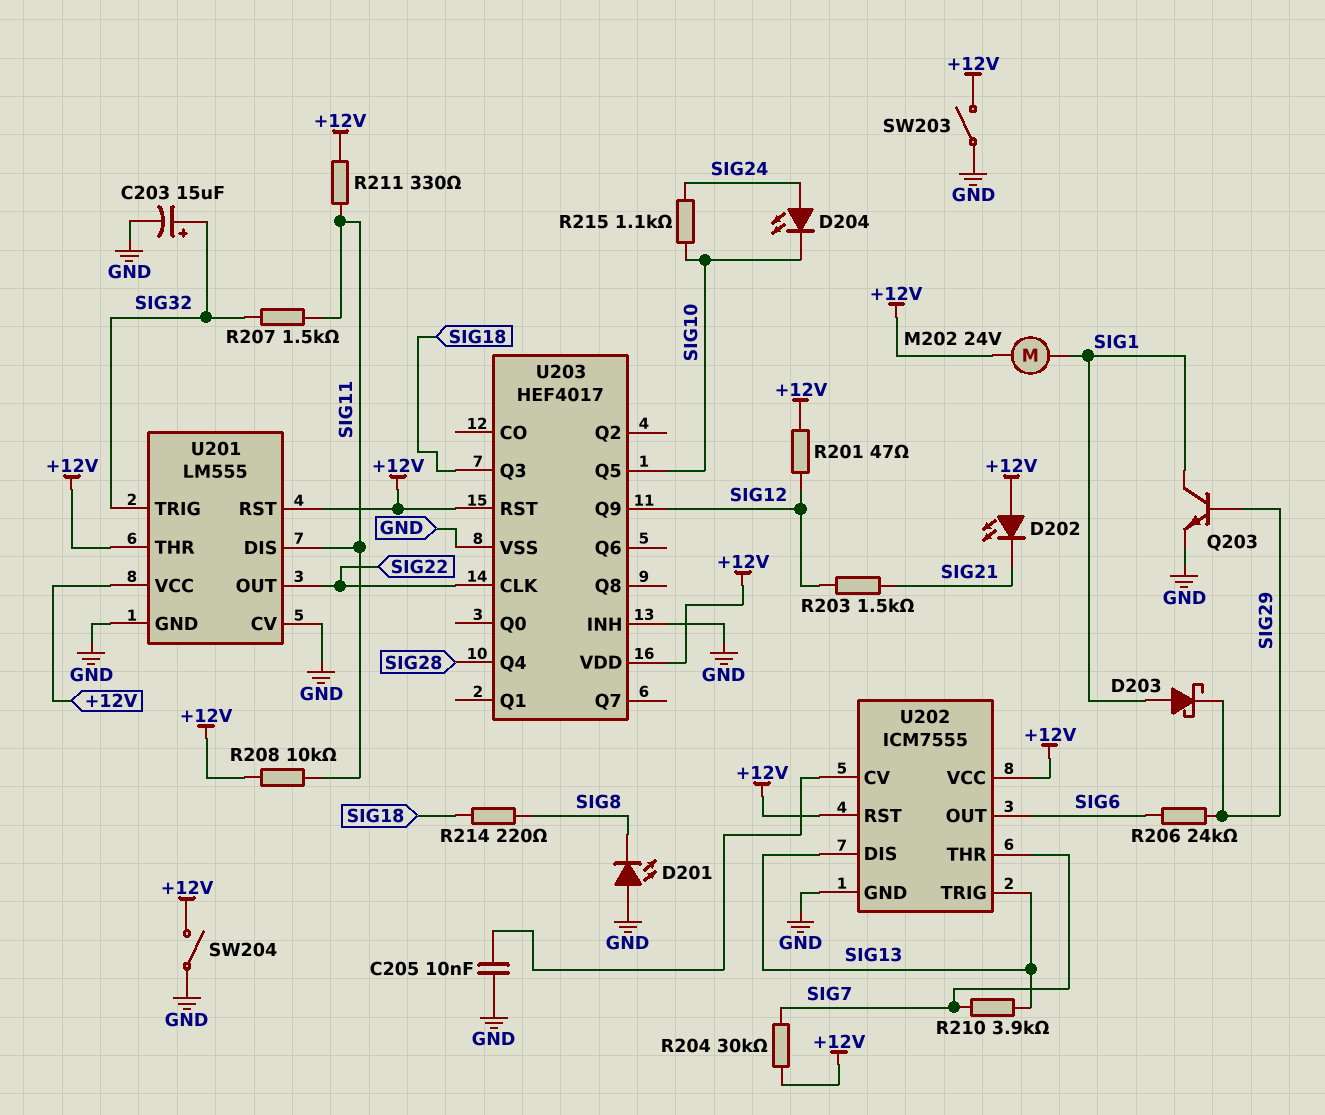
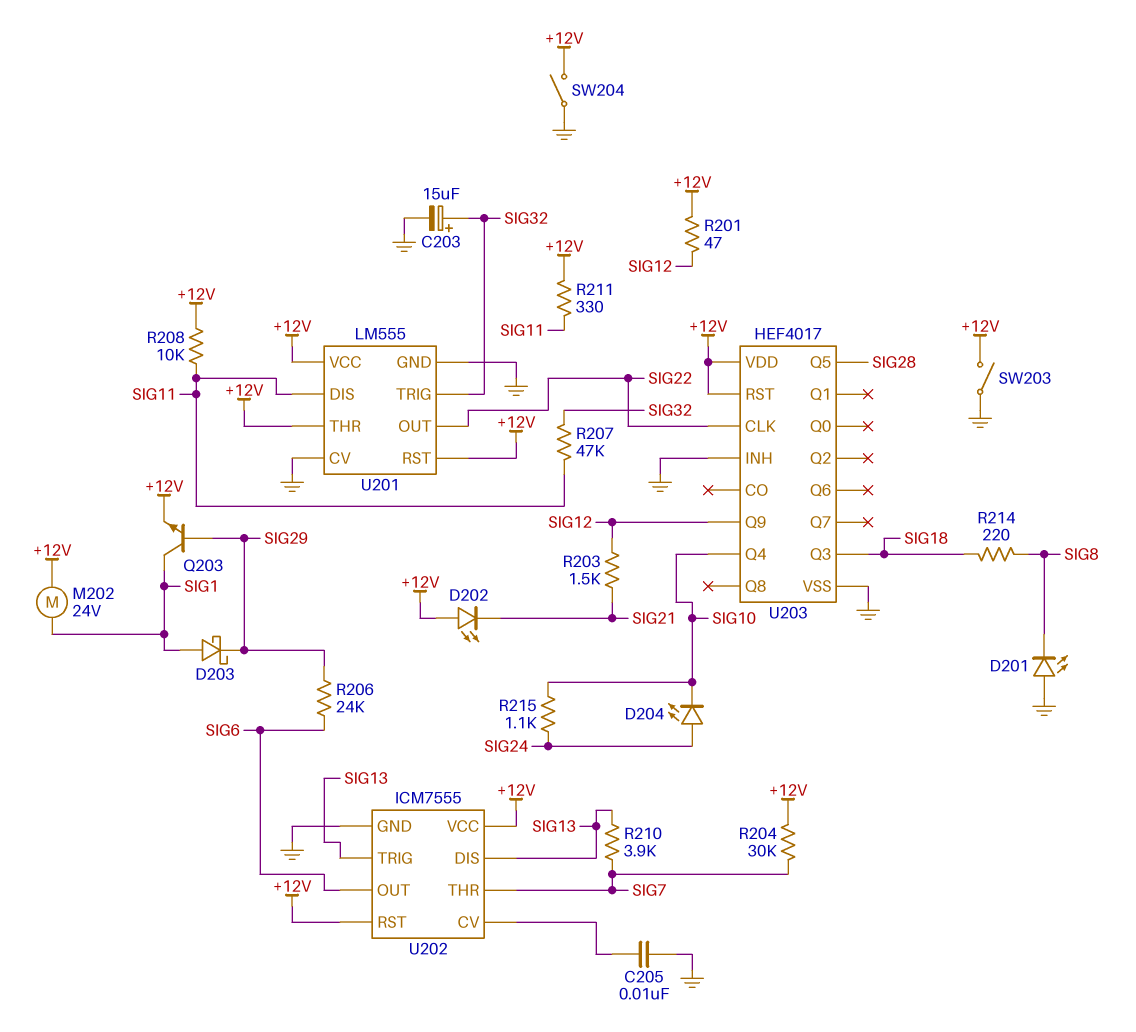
Q203: NPN (B SIG29, C SIG1, E GND) -> NPN (B SIG29, C SIG1, E +12V)
R207: 1.5k (SIG11, SIG32) -> 47k (SIG11, SIG32)
U203 pin Q4: SIG28 -> SIG10
U203 pin Q5: SIG10 -> SIG28

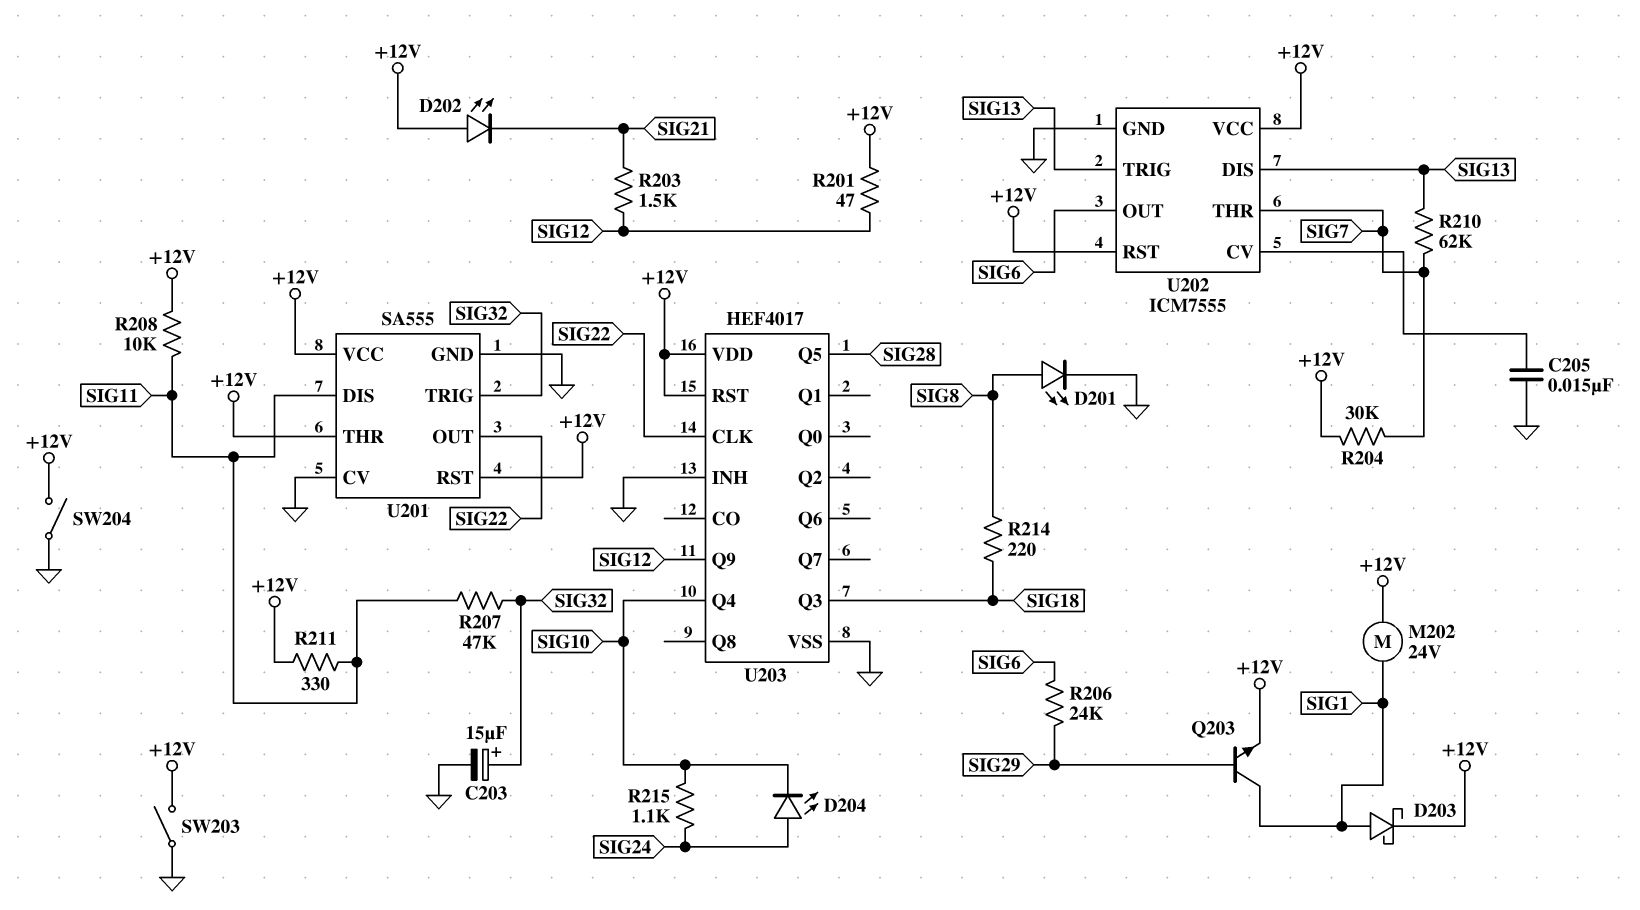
C205: 10nF (GND, U202/CV) -> 15nF (GND, U202/CV)
D201: LED (A GND, K SIG8) -> LED (A SIG8, K GND)
D203: schottky (A SIG1, K SIG29) -> schottky (A SIG1, K +12V)
R210: 3.9k (SIG7, SIG13) -> 62k (SIG7, SIG13)
U201: LM555 -> SA555

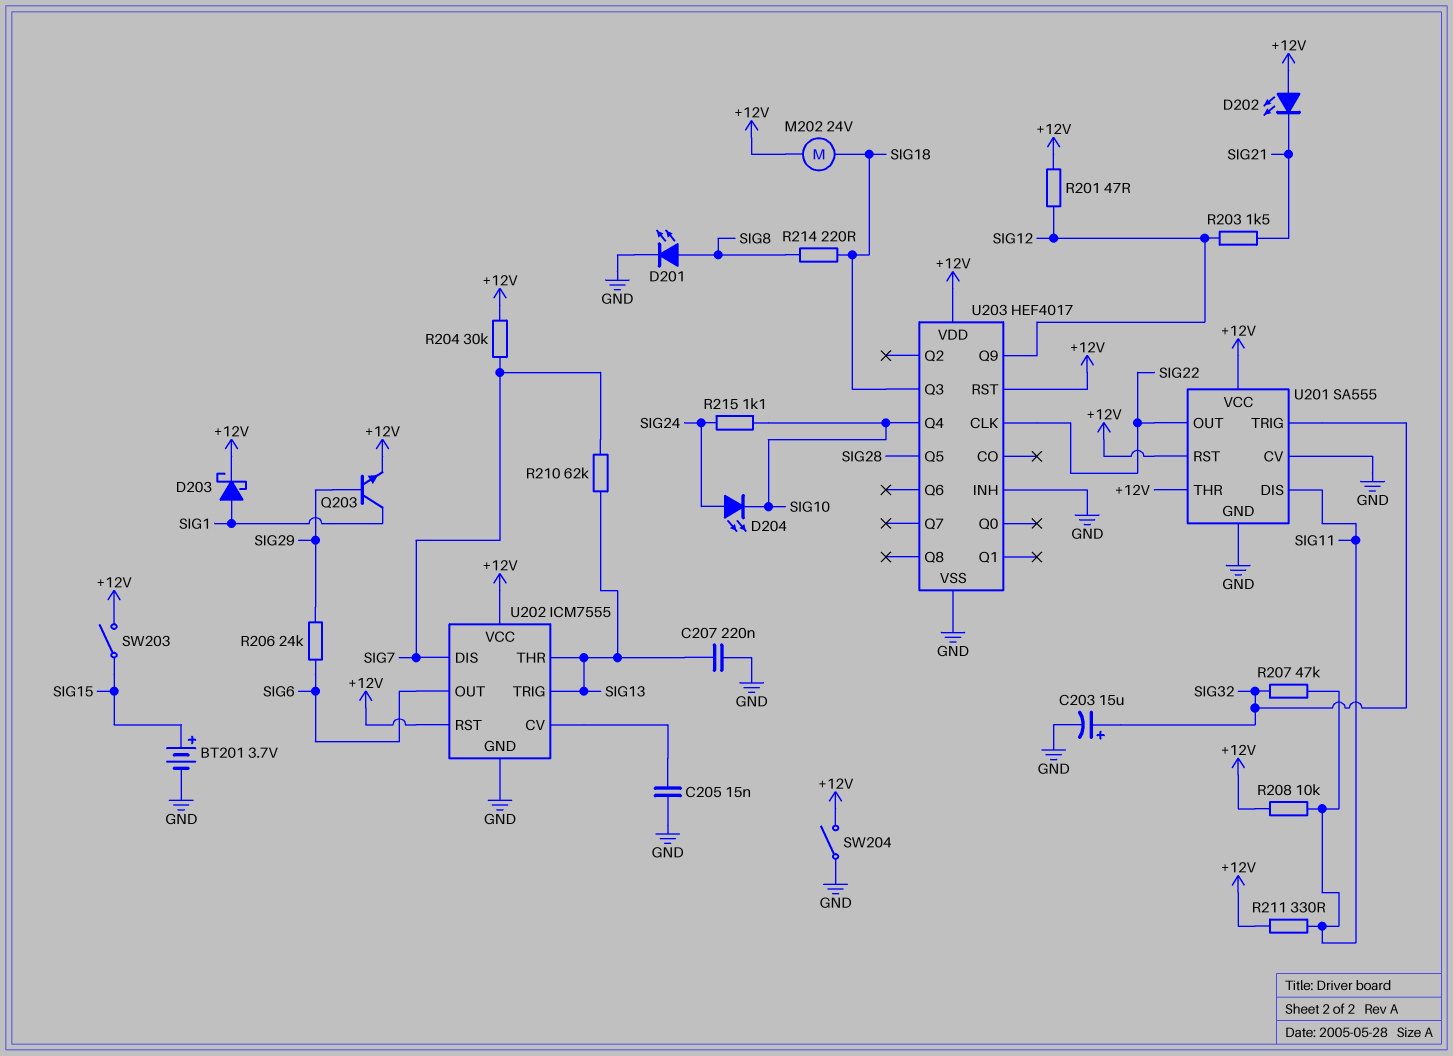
BT201: none -> 3.7V (plus SIG15, minus GND)
C207: none -> 220nF (GND, SIG13)
M202: motor 24V (+12V, SIG1) -> motor 24V (+12V, SIG18)
SW203: switch (+12V, GND) -> switch (+12V, SIG15)
U202 pin DIS: SIG13 -> SIG7
U202 pin THR: SIG7 -> SIG13

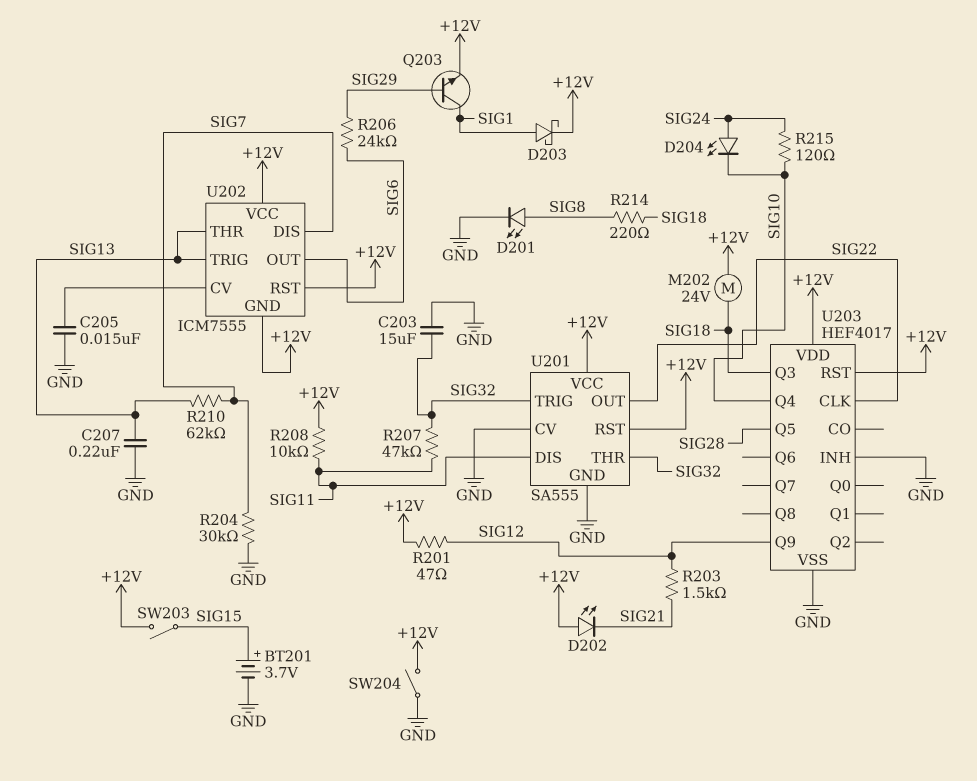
C203: 15uF (plus SIG32, minus GND) -> 15uF (GND, SIG32)
R204: 30k (+12V, SIG7) -> 30k (GND, SIG7)
R211: 330 (+12V, SIG11) -> none
R215: 1.1k (SIG10, SIG24) -> 120 (SIG10, SIG24)
U201 pin THR: +12V -> SIG32
U202 pin GND: GND -> +12V

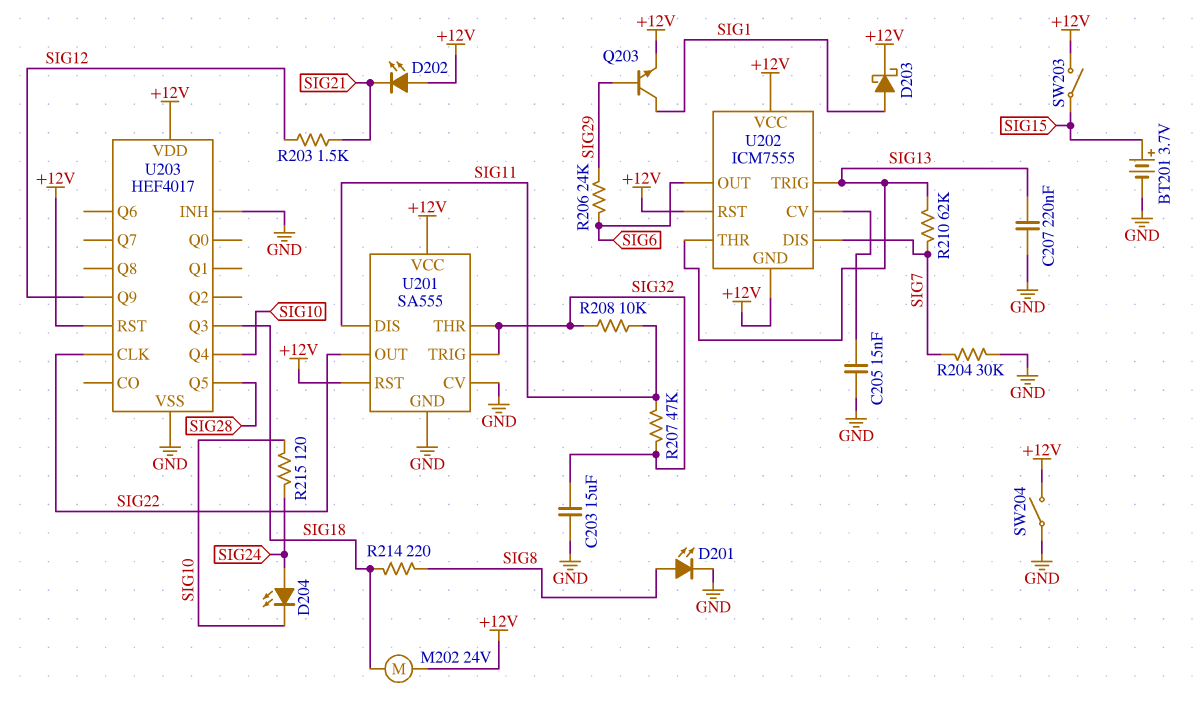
R201: 47 (+12V, SIG12) -> none
R208: 10k (+12V, SIG11) -> 10k (SIG11, SIG32)

